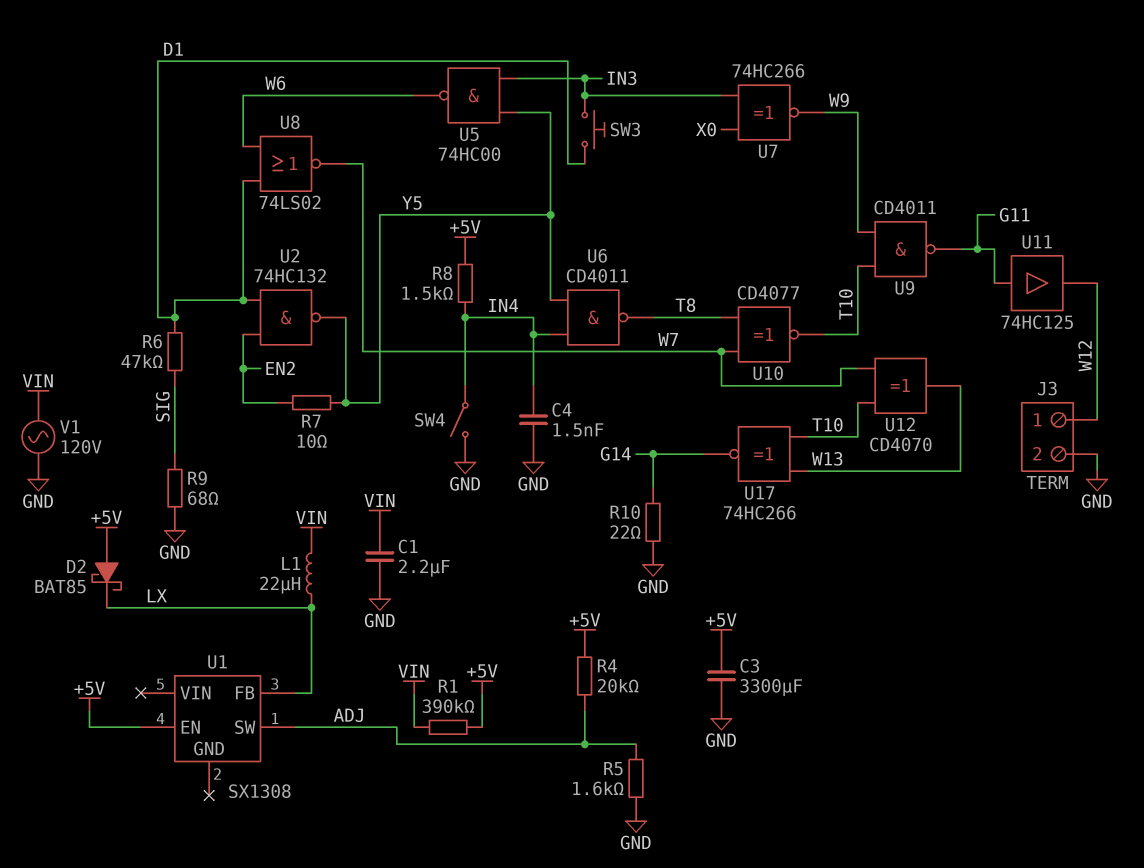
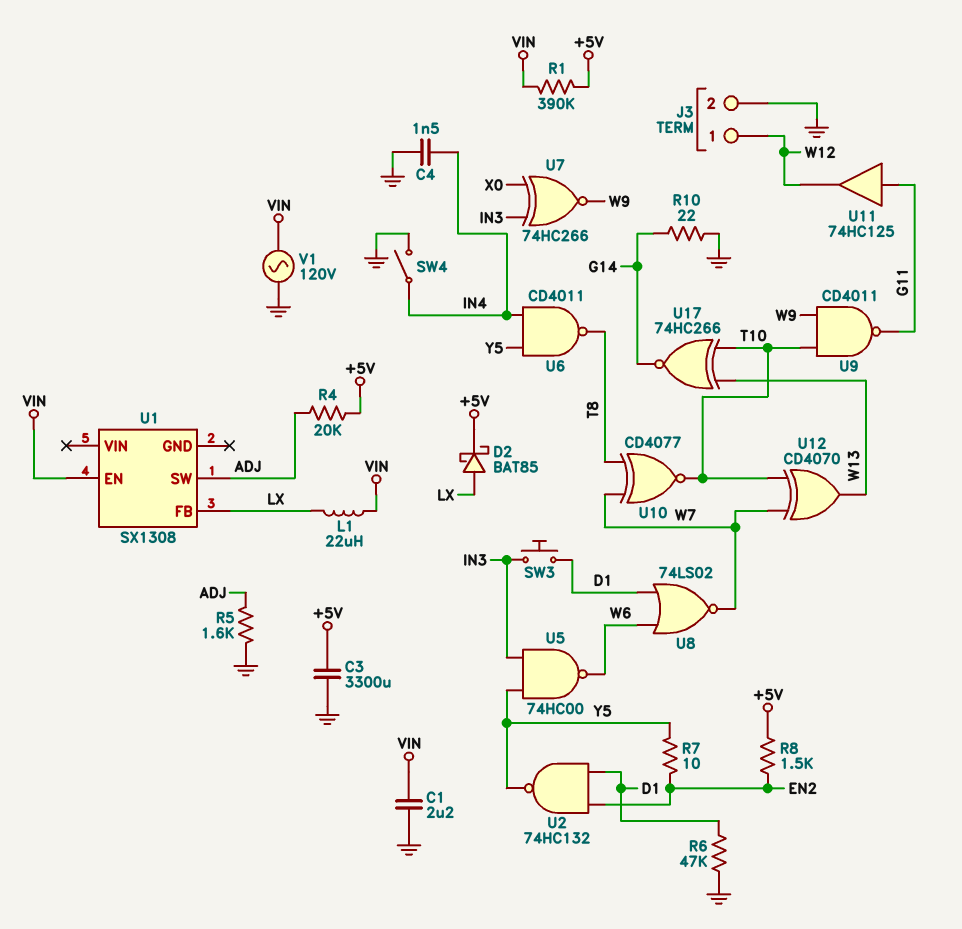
D2: schottky BAT85 (A +5V, K LX) -> schottky BAT85 (A LX, K +5V)
R6: 47k (D1, SIG) -> 47k (D1, GND)
R8: 1.5k (+5V, IN4) -> 1.5k (+5V, EN2)
R9: 68 (GND, SIG) -> none
U1 pin EN: +5V -> VIN

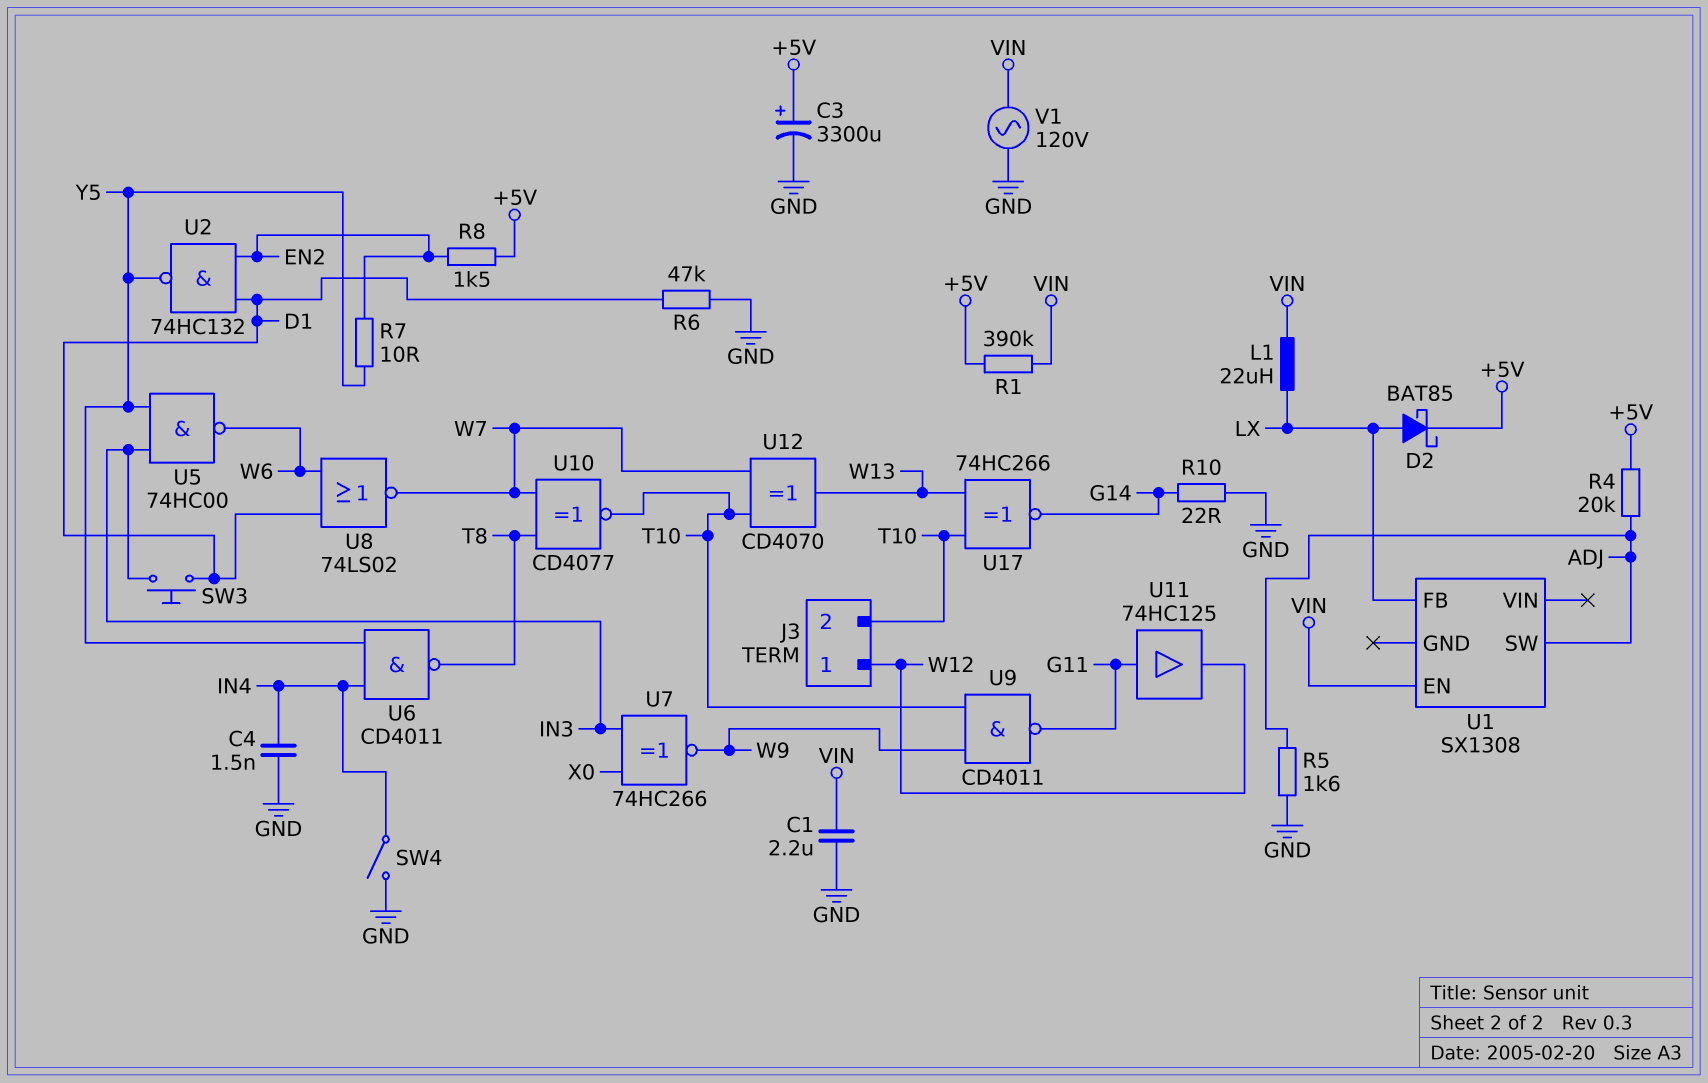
C3: 3300uF (+5V, GND) -> 3300uF (plus +5V, minus GND)
J3 pin 2: GND -> T10

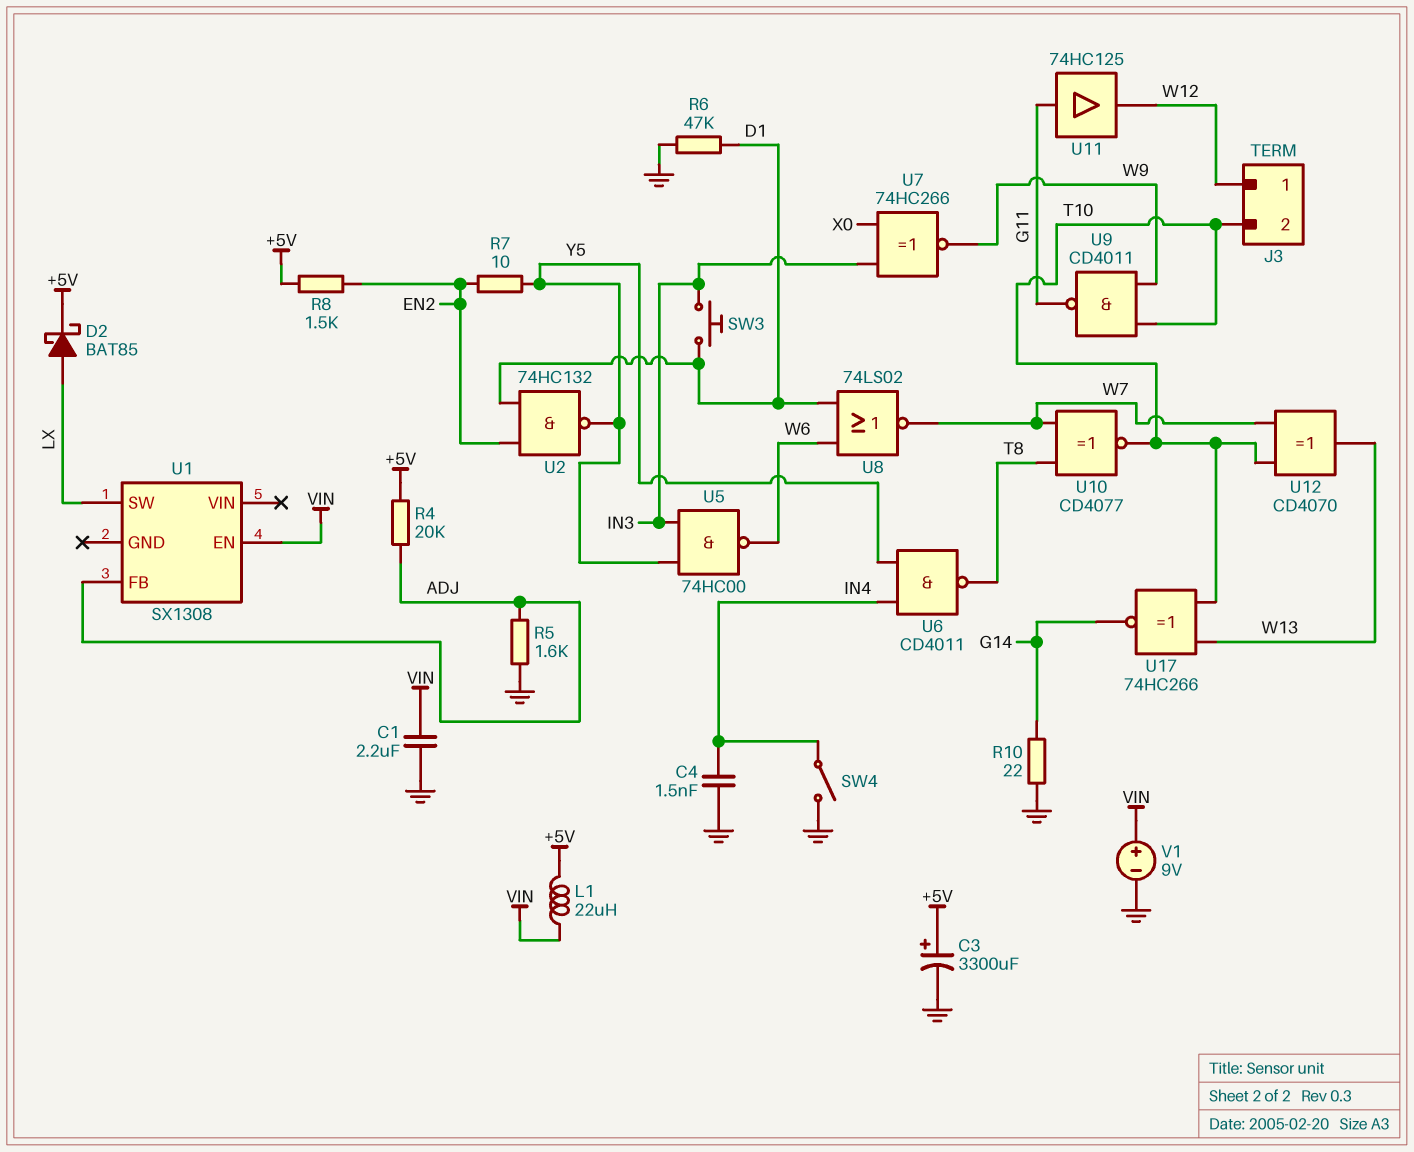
L1: 22uH (LX, VIN) -> 22uH (+5V, VIN)
R1: 390k (+5V, VIN) -> none
U1 pin FB: LX -> ADJ
U1 pin SW: ADJ -> LX
V1: AC 120V (GND, VIN) -> 9V (plus VIN, minus GND)

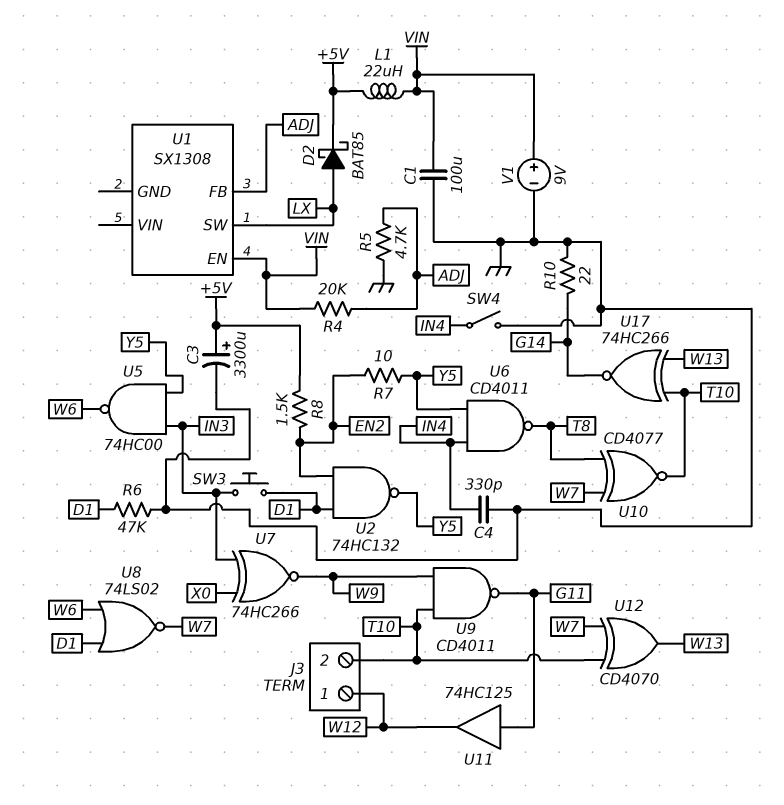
C1: 2.2uF (GND, VIN) -> 100uF (GND, VIN)
C4: 1.5nF (GND, IN4) -> 330pF (GND, IN4)
R4: 20k (+5V, ADJ) -> 20k (ADJ, VIN)
R5: 1.6k (ADJ, GND) -> 4.7k (ADJ, GND)

